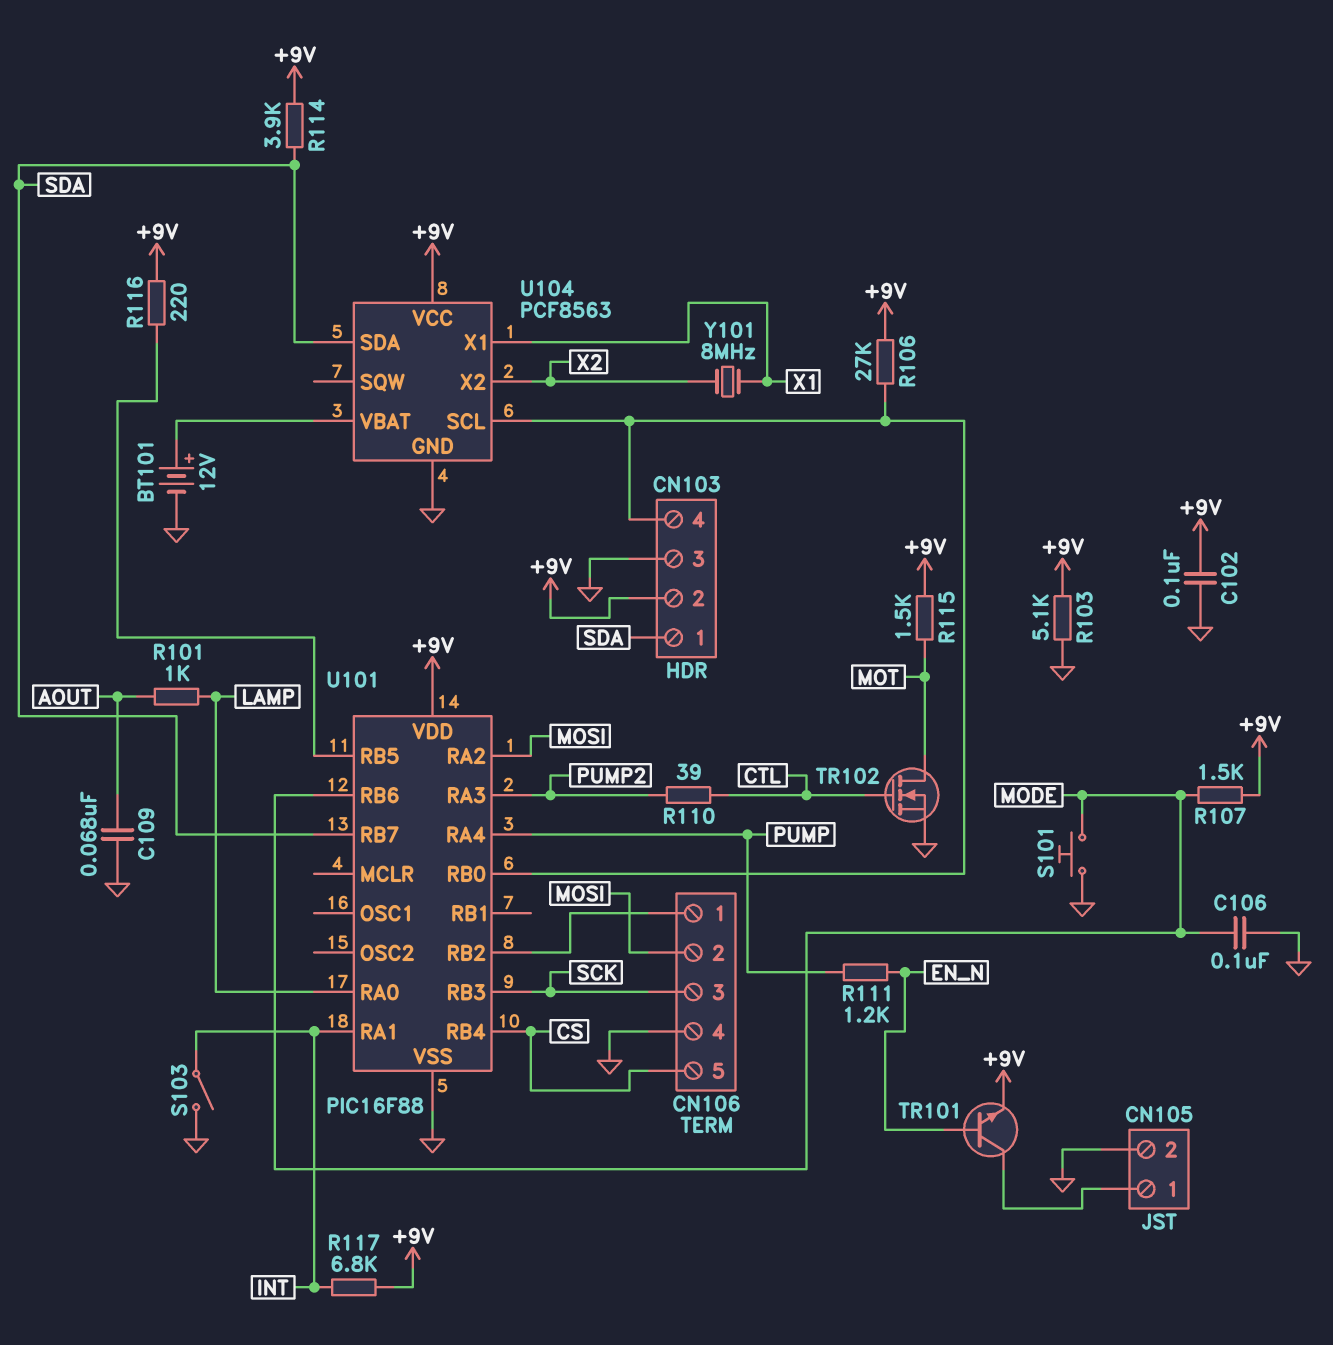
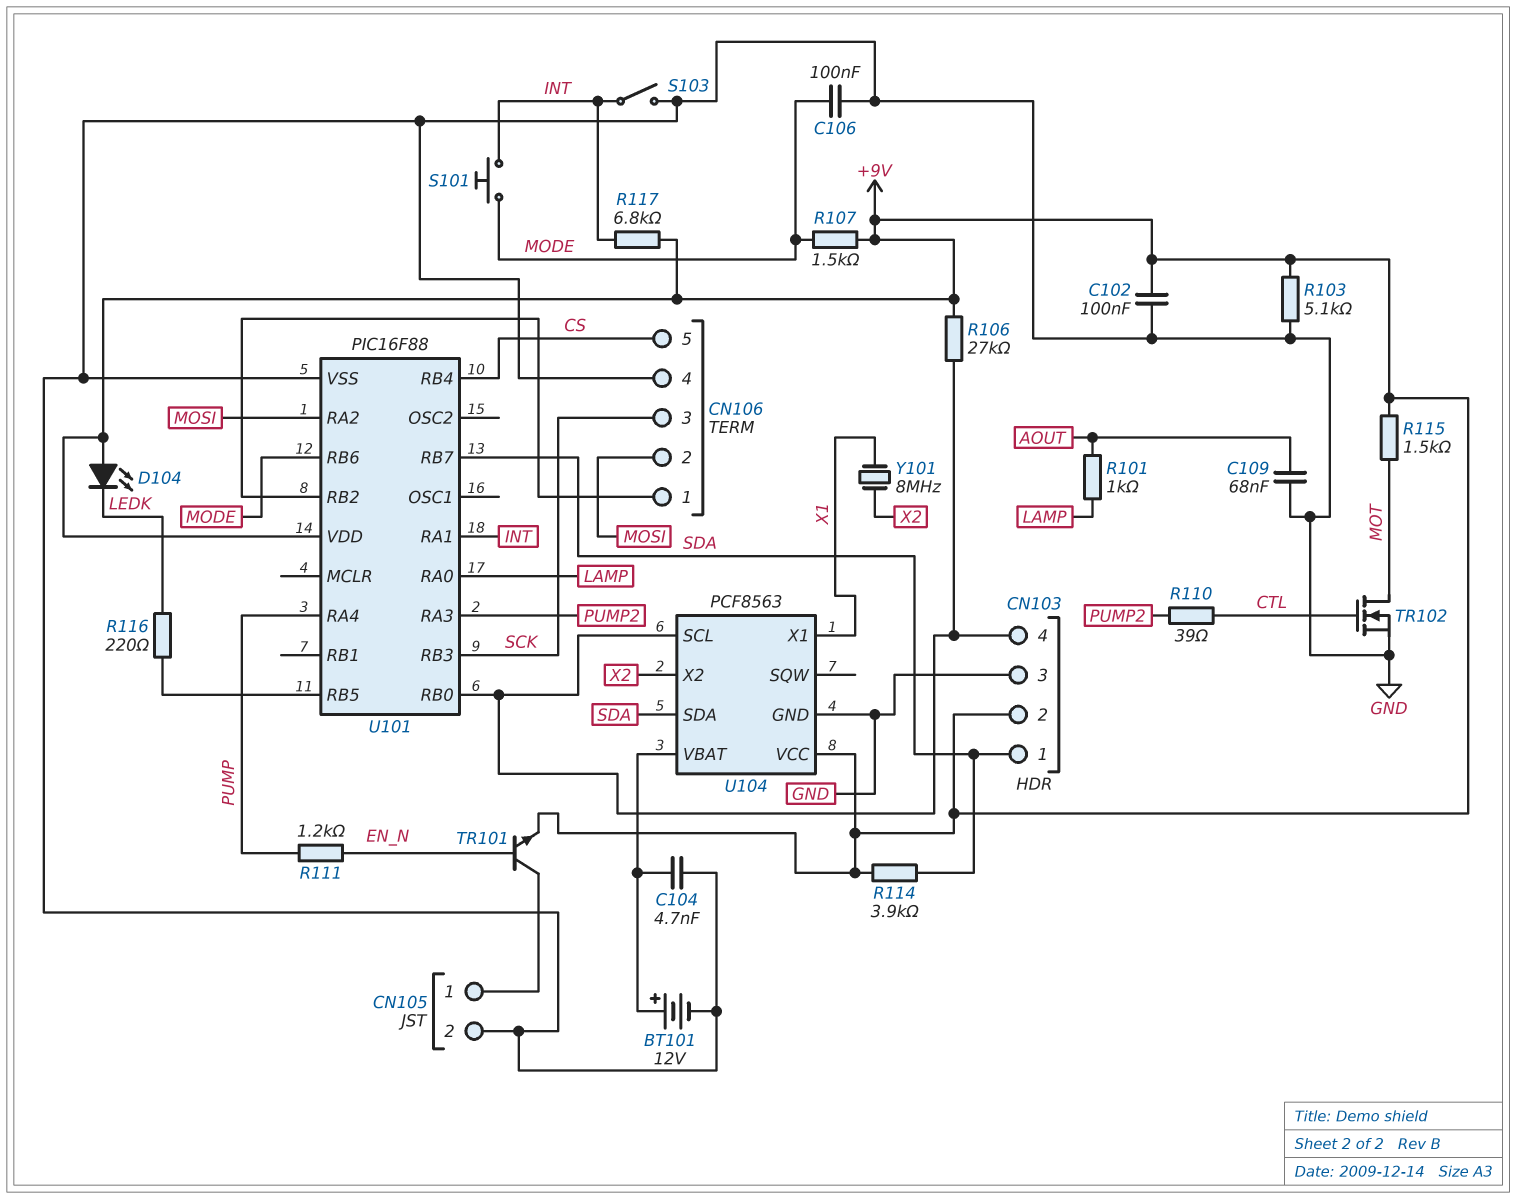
C104: none -> 4.7nF (GND, U104/VBAT)
D104: none -> LED (A +9V, K LEDK)
R116: 220 (+9V, U101/RB5) -> 220 (LEDK, U101/RB5)
S101: button (GND, MODE) -> button (INT, MODE)

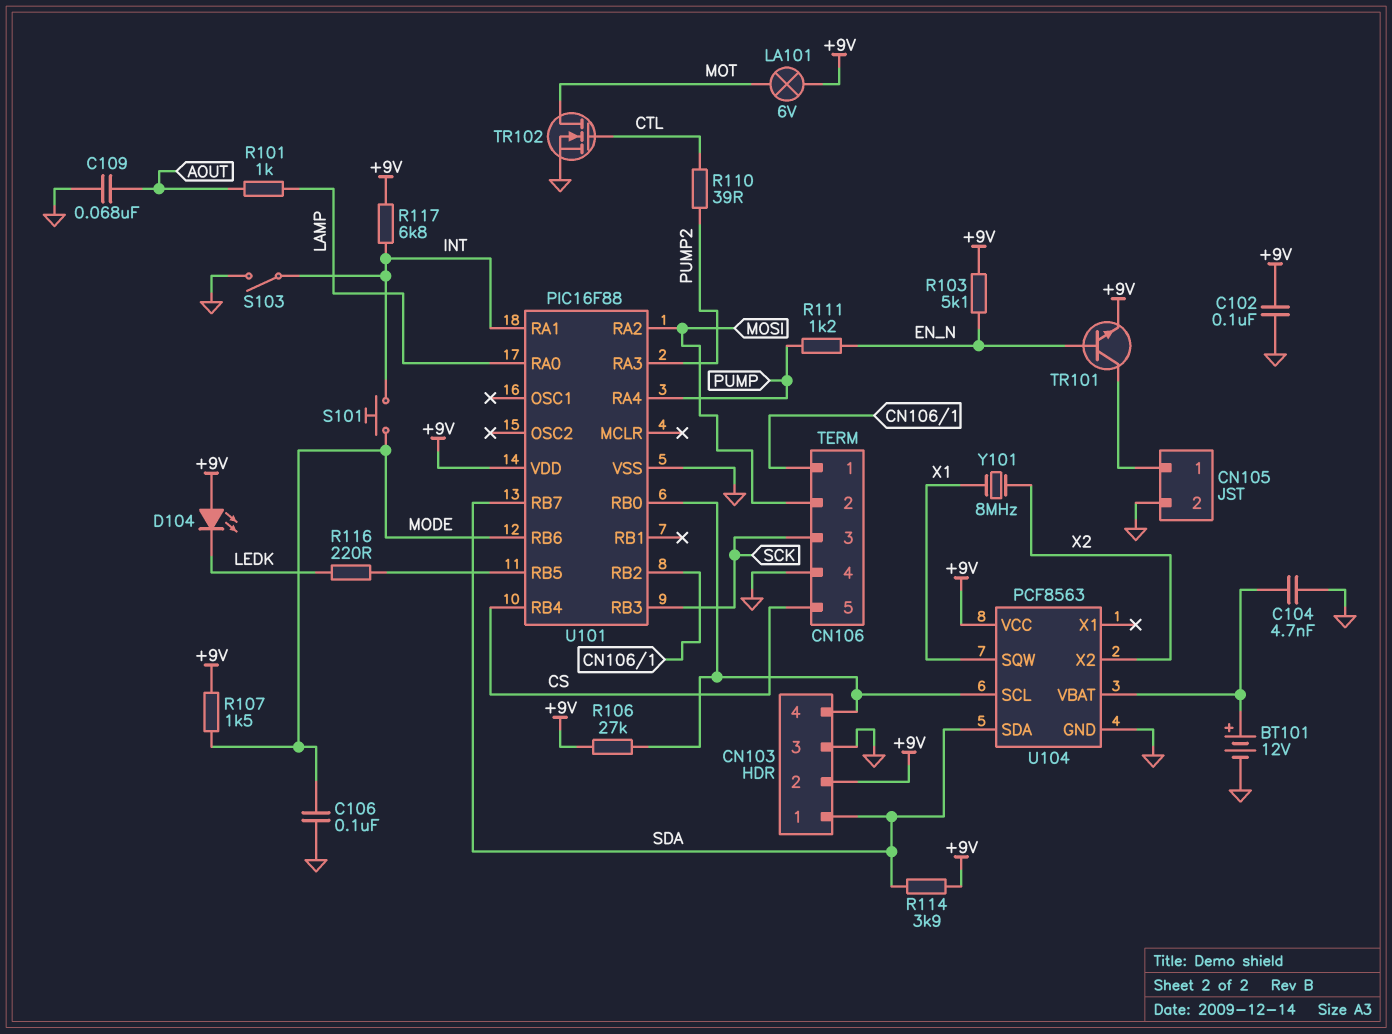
LA101: none -> lamp 6V (+9V, MOT)
R103: 5.1k (+9V, GND) -> 5.1k (+9V, EN_N)
R115: 1.5k (+9V, MOT) -> none
U104 pin SQW: none -> X1
U104 pin X1: X1 -> none

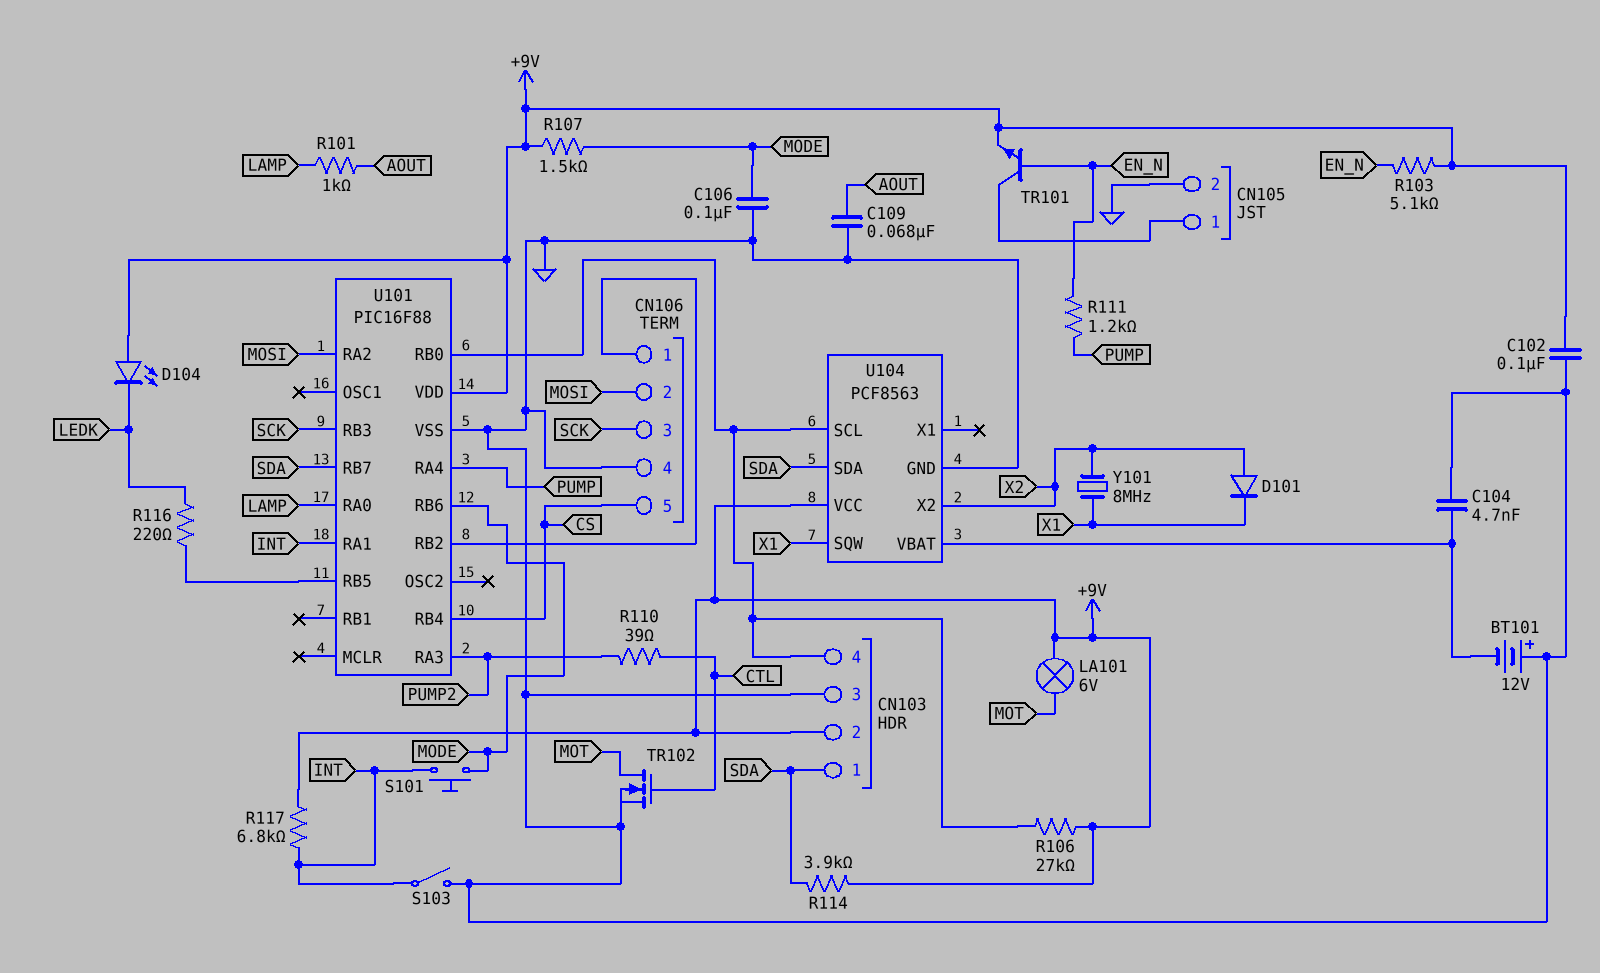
BT101: 12V (plus U104/VBAT, minus GND) -> 12V (plus GND, minus U104/VBAT)
D101: none -> diode (A X2, K X1)

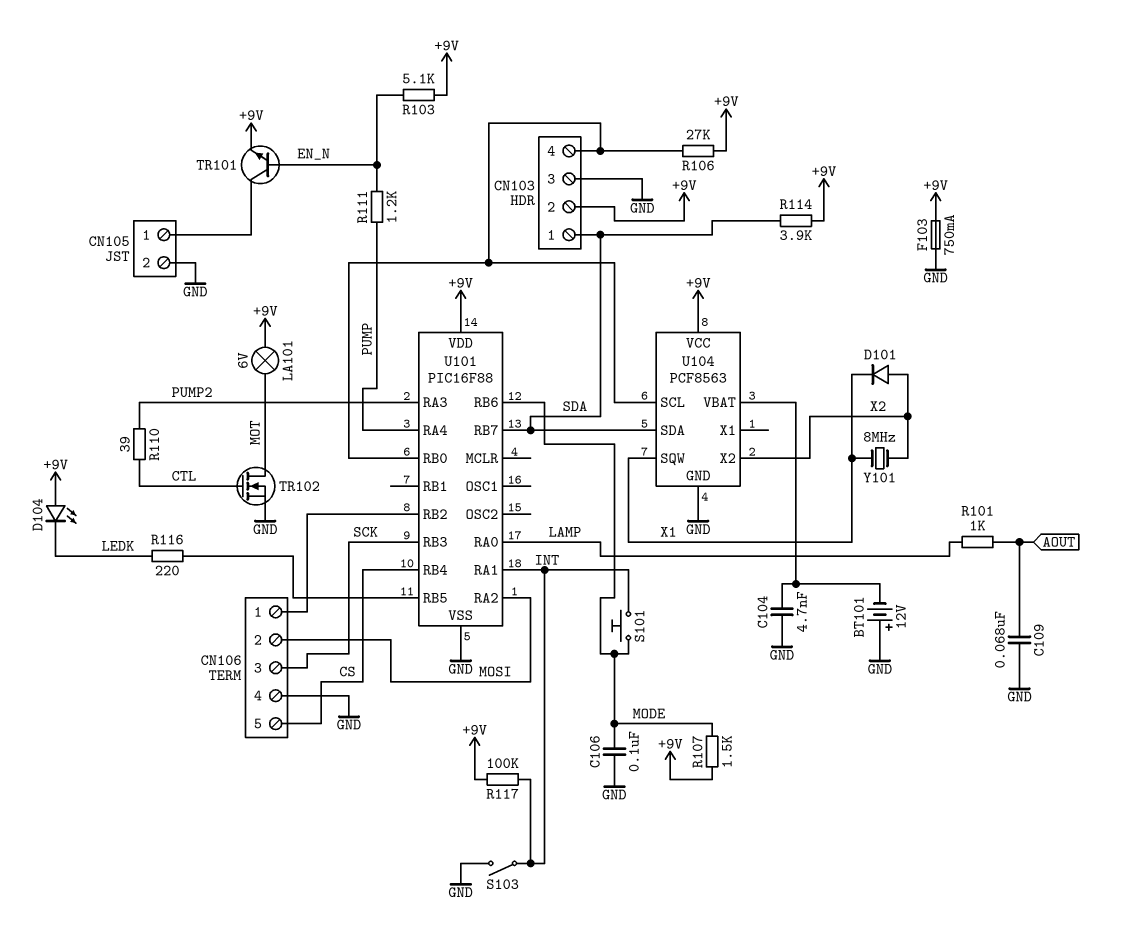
C102: 100nF (+9V, GND) -> none
F103: none -> 750mA (+9V, GND)
R117: 6.8k (+9V, INT) -> 100k (+9V, INT)

